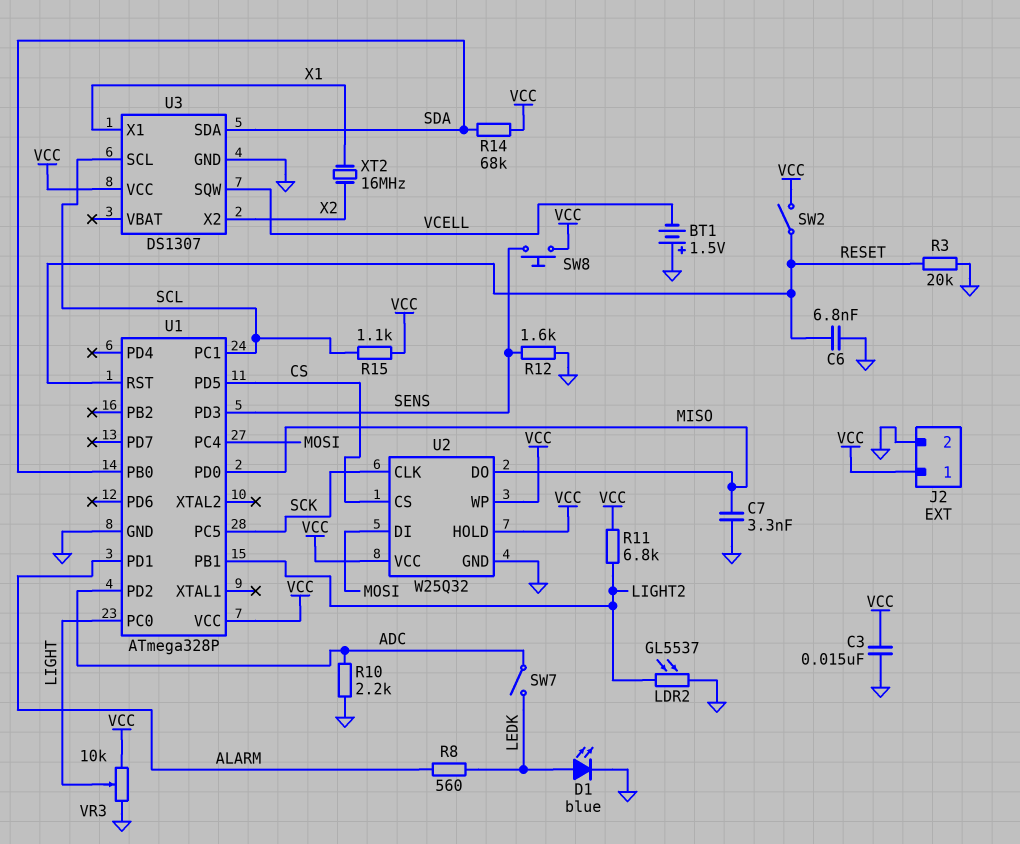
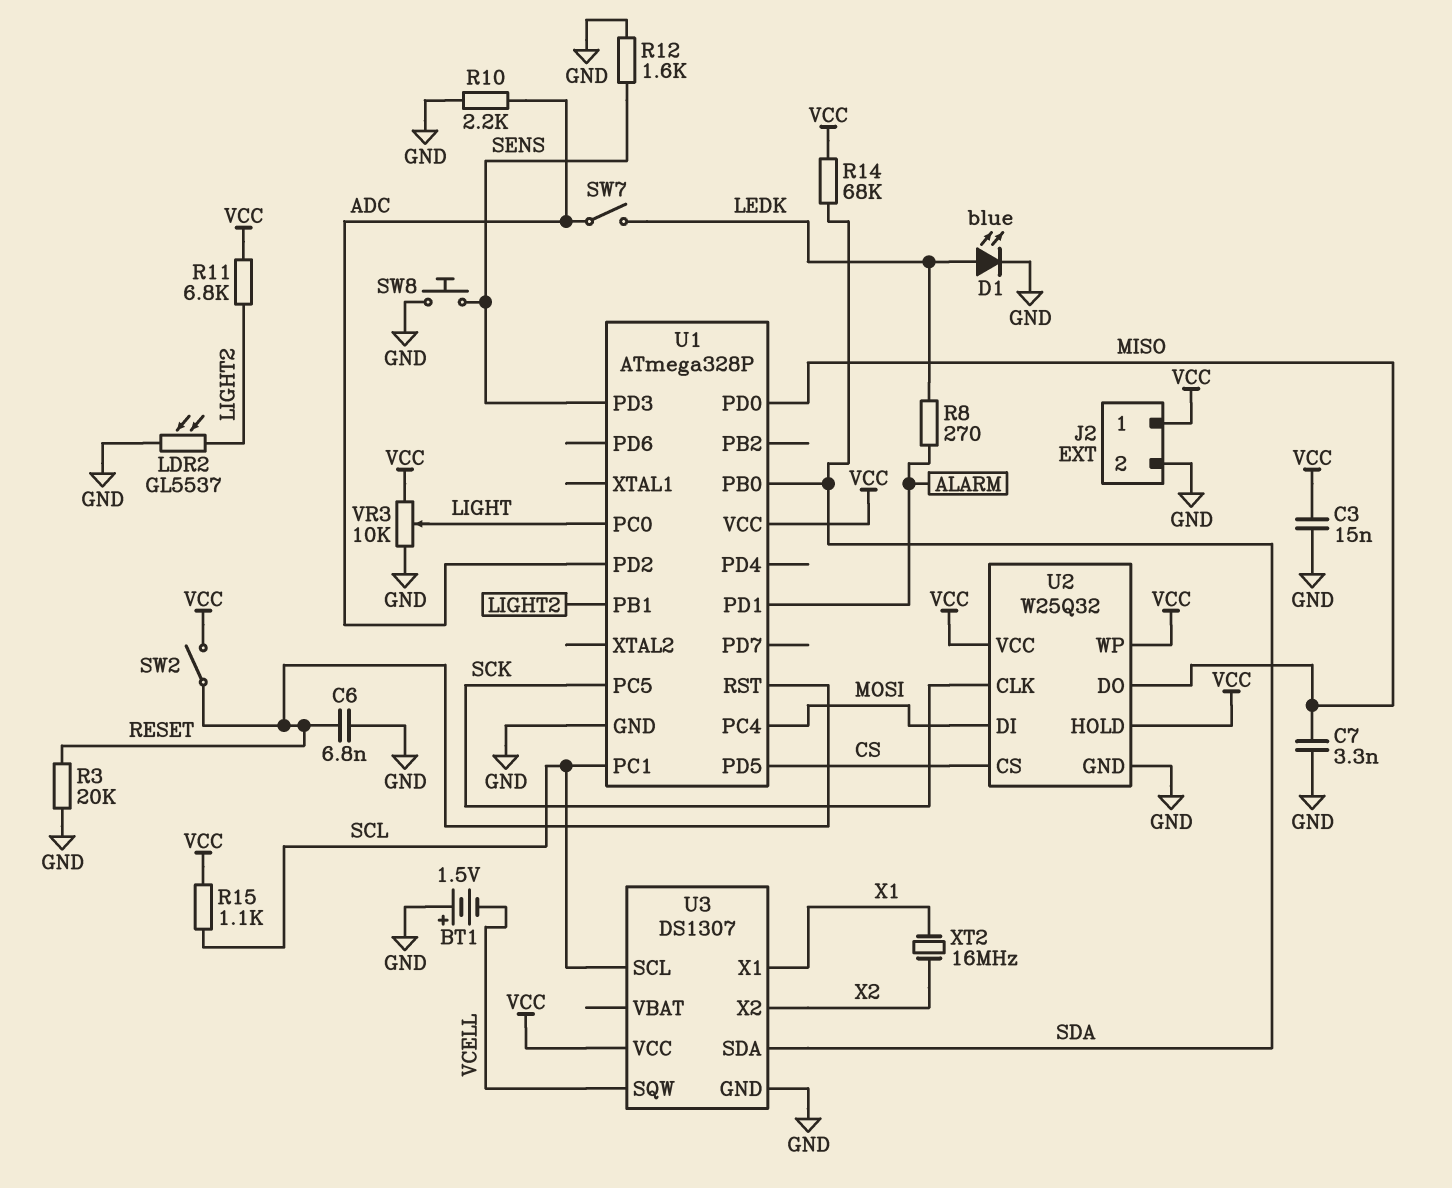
R8: 560 (ALARM, LEDK) -> 270 (ALARM, LEDK)
SW8: button (SENS, VCC) -> button (GND, SENS)

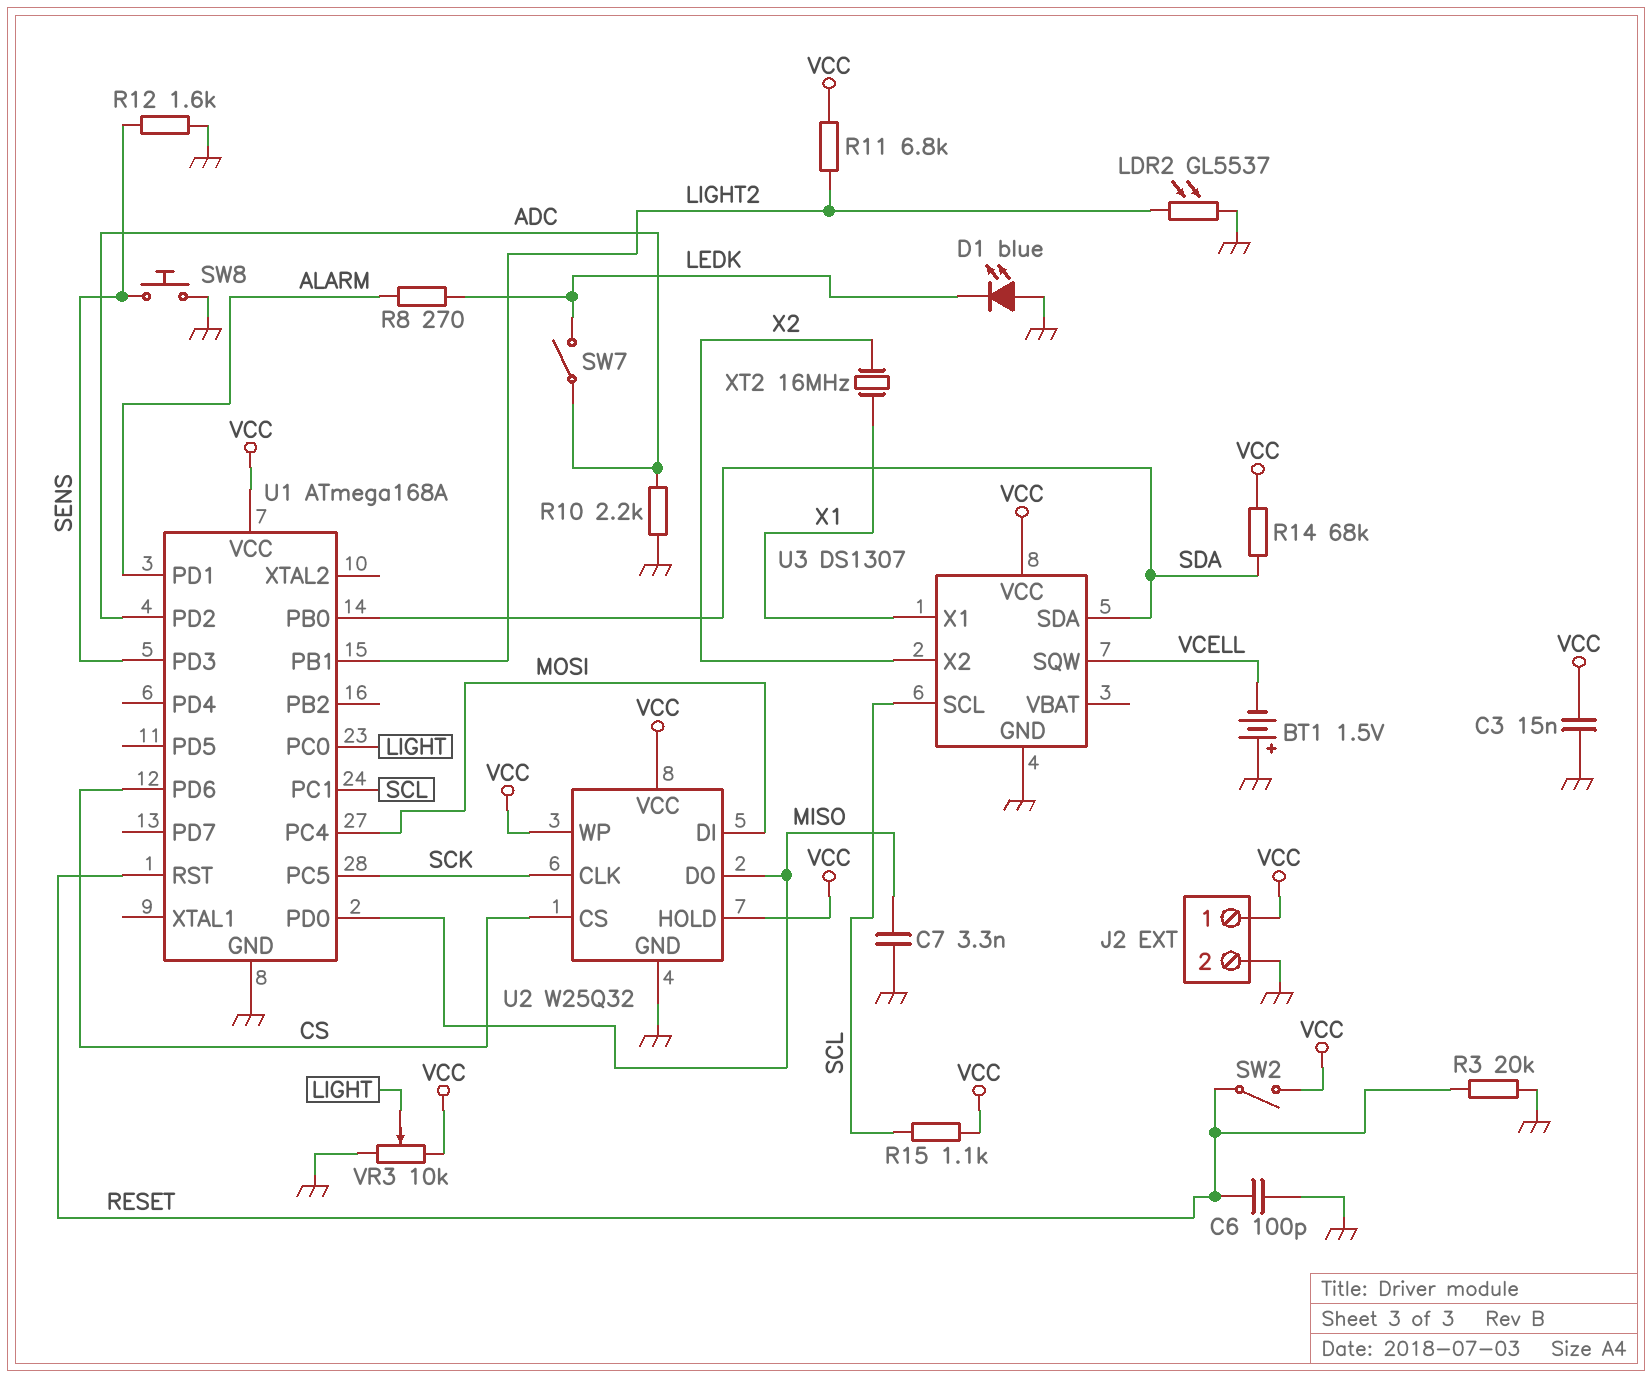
C6: 6.8nF (GND, RESET) -> 100pF (GND, RESET)
D1: LED blue (A LEDK, K GND) -> LED blue (A GND, K LEDK)
U1: ATmega328P -> ATmega168A
U1 pin PD5: CS -> none
U1 pin PD6: none -> CS

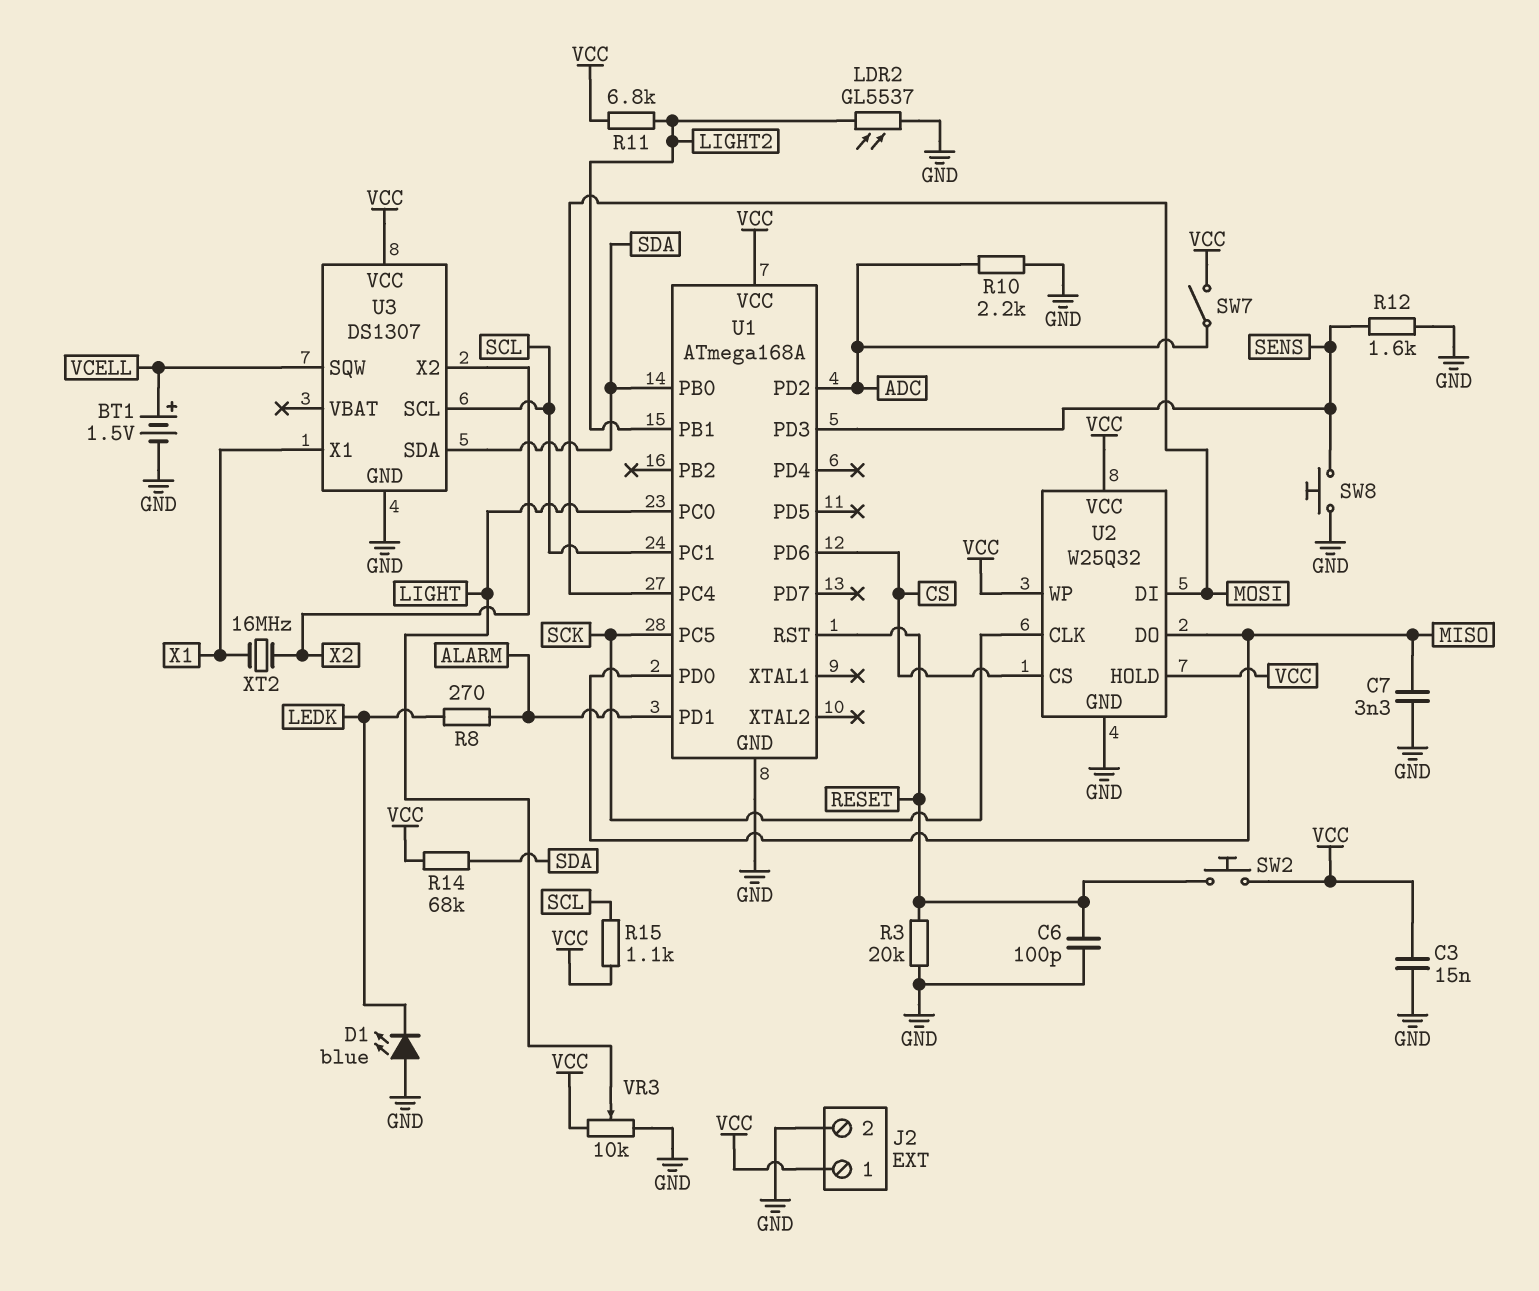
BT1: 1.5V (plus GND, minus VCELL) -> 1.5V (plus VCELL, minus GND)
SW2: switch (RESET, VCC) -> button (RESET, VCC)
SW7: switch (ADC, LEDK) -> switch (ADC, VCC)

